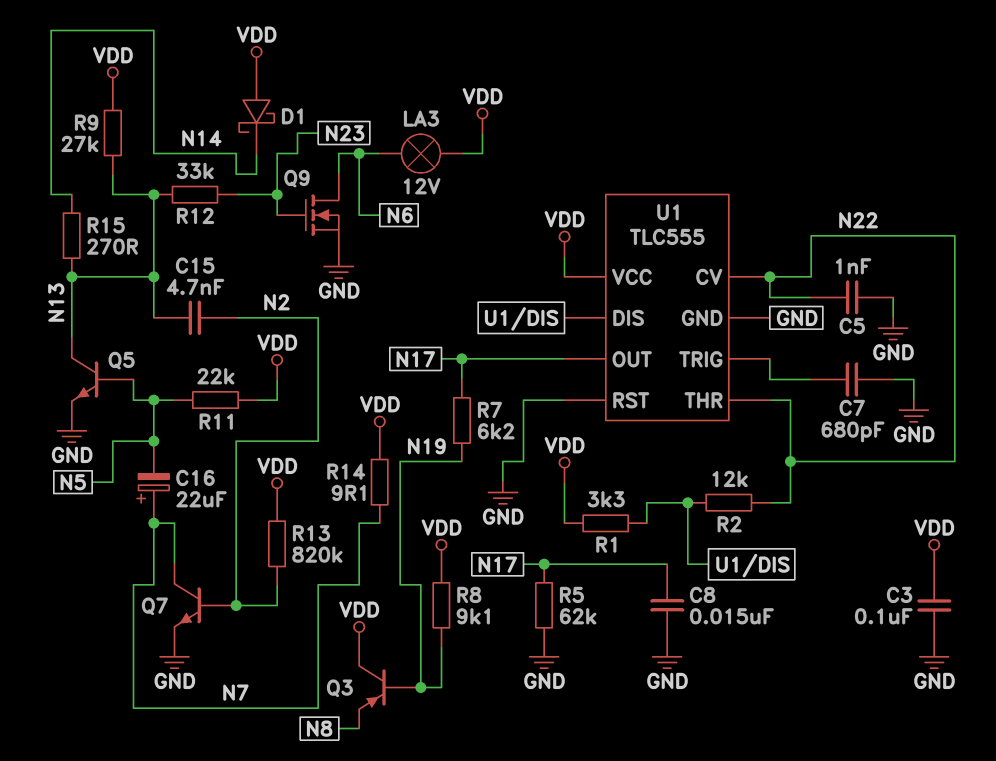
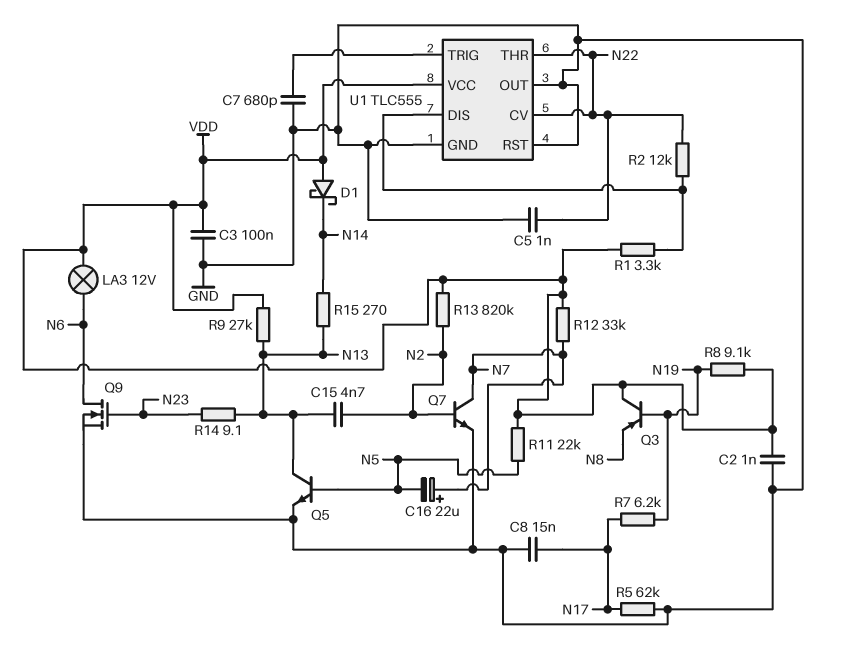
C2: none -> 1nF (GND, VDD)
R12: 33k (N13, N23) -> 33k (N7, VDD)
R14: 9.1 (N7, VDD) -> 9.1 (N13, N23)
U1 pin OUT: N17 -> GND

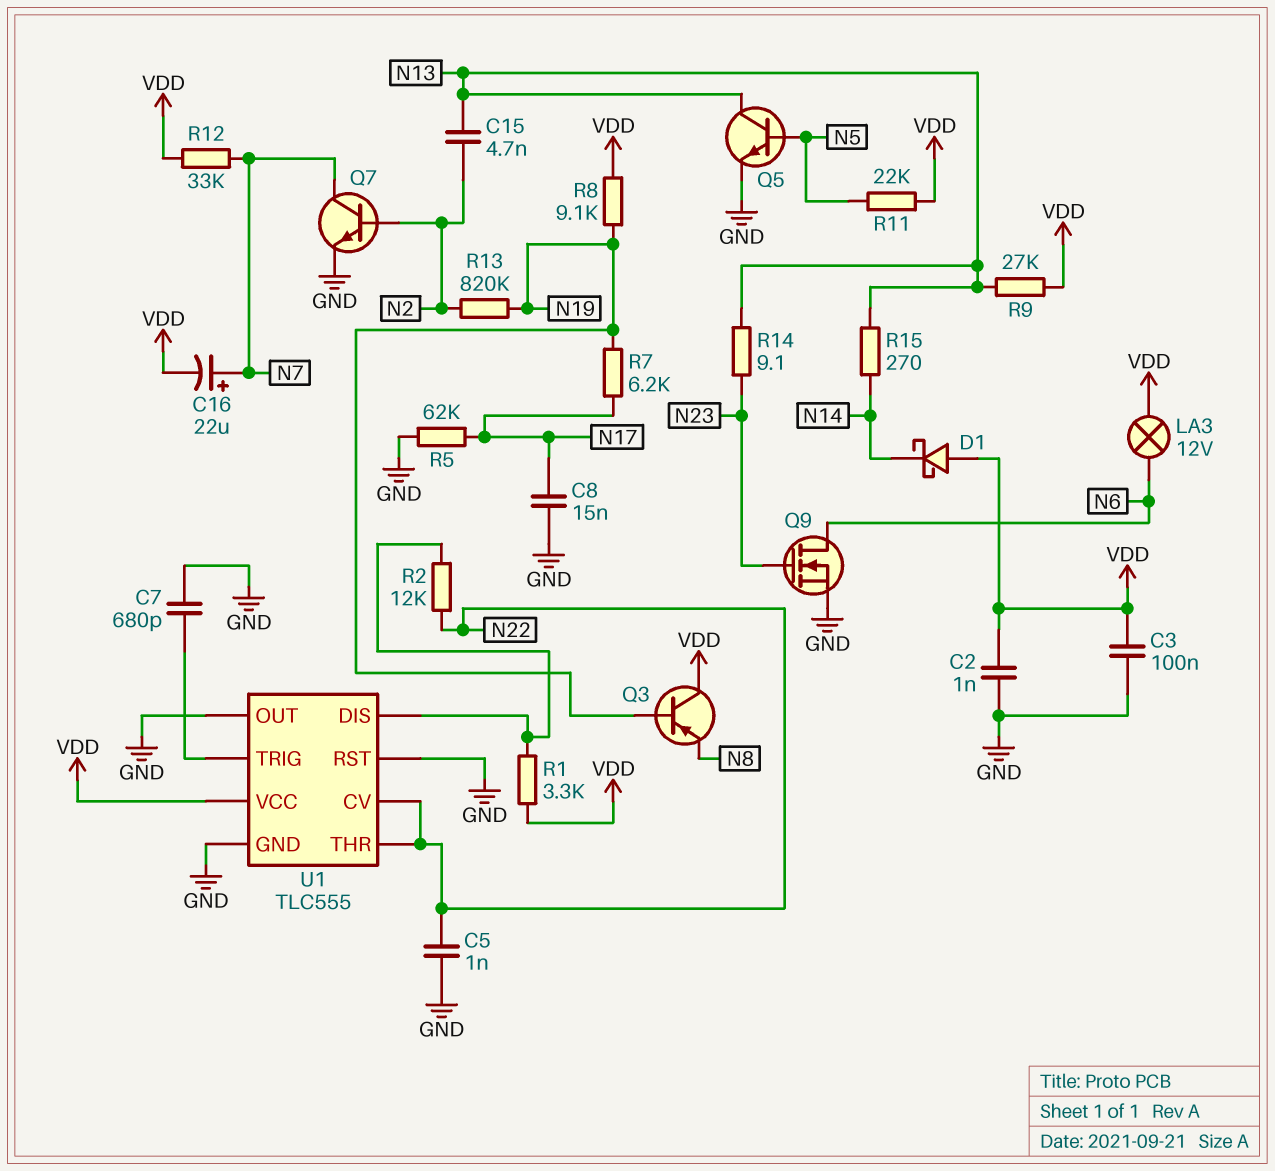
C16: 22uF (plus N7, minus N5) -> 22uF (plus N7, minus VDD)
R13: 820k (N2, VDD) -> 820k (N2, N19)

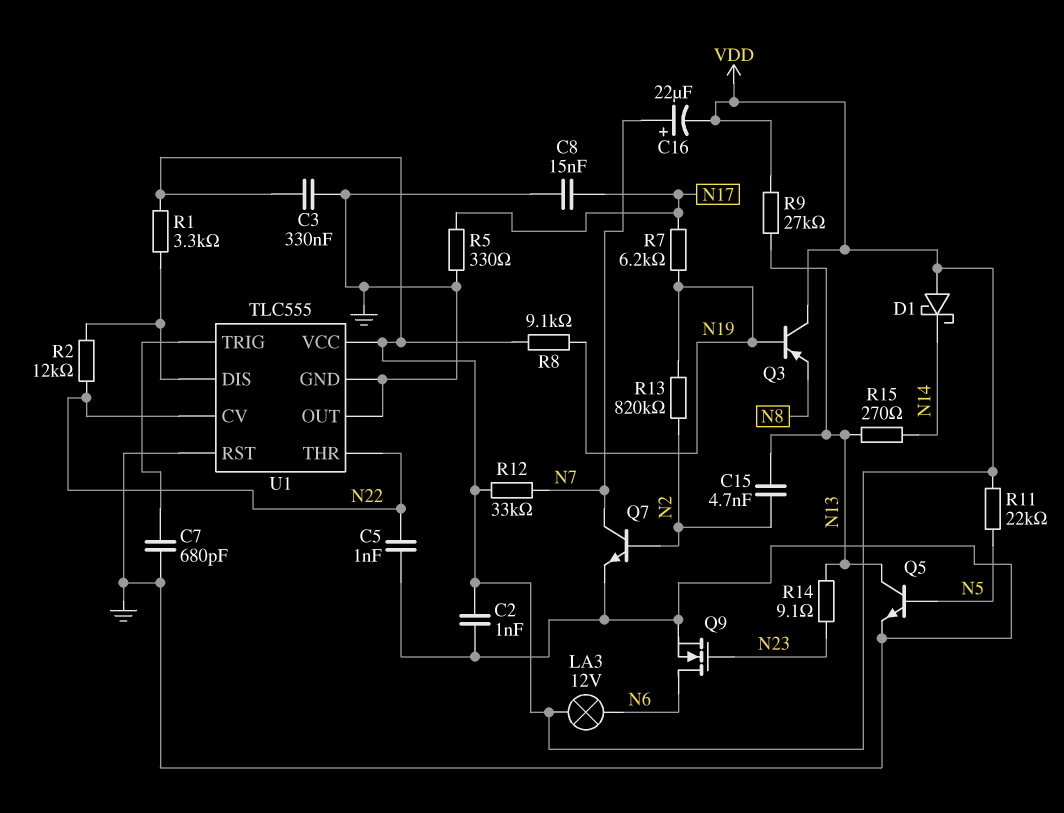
C3: 100nF (GND, VDD) -> 330nF (GND, VDD)
R5: 62k (GND, N17) -> 330 (GND, N17)

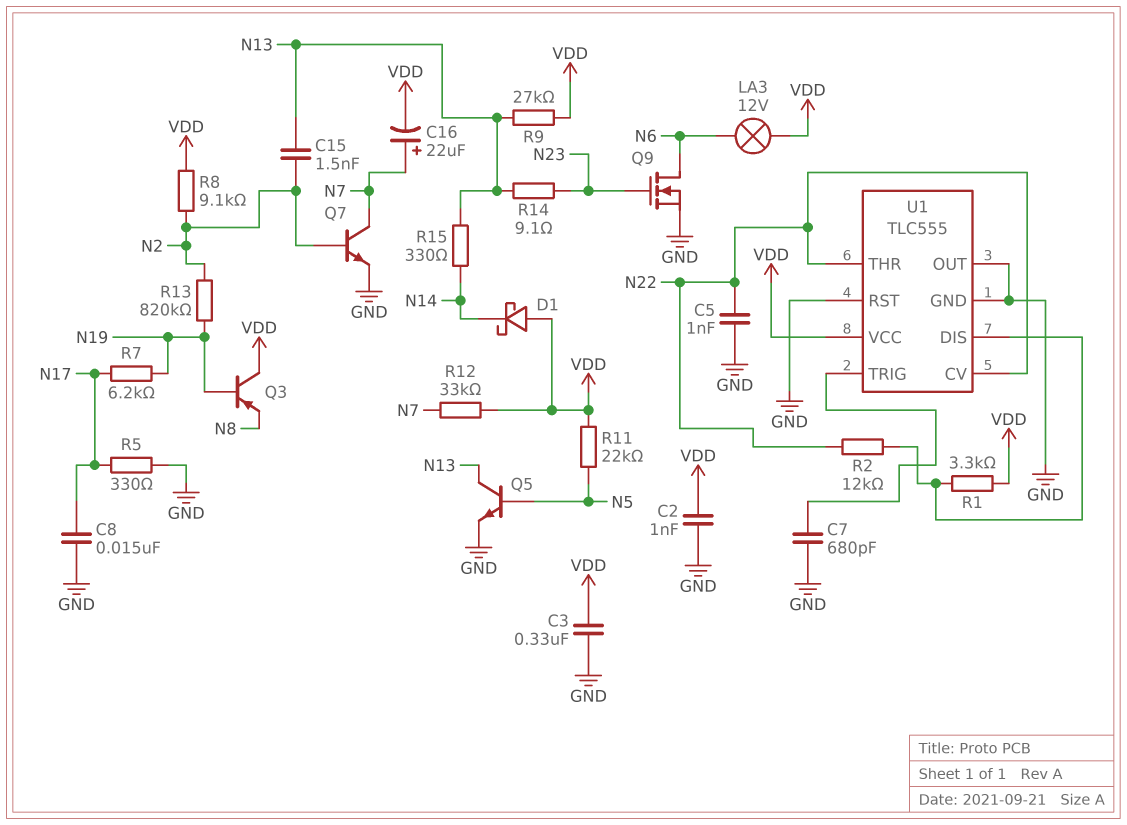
C15: 4.7nF (N2, N13) -> 1.5nF (N2, N13)
R8: 9.1k (N19, VDD) -> 9.1k (N2, VDD)
R15: 270 (N13, N14) -> 330 (N13, N14)

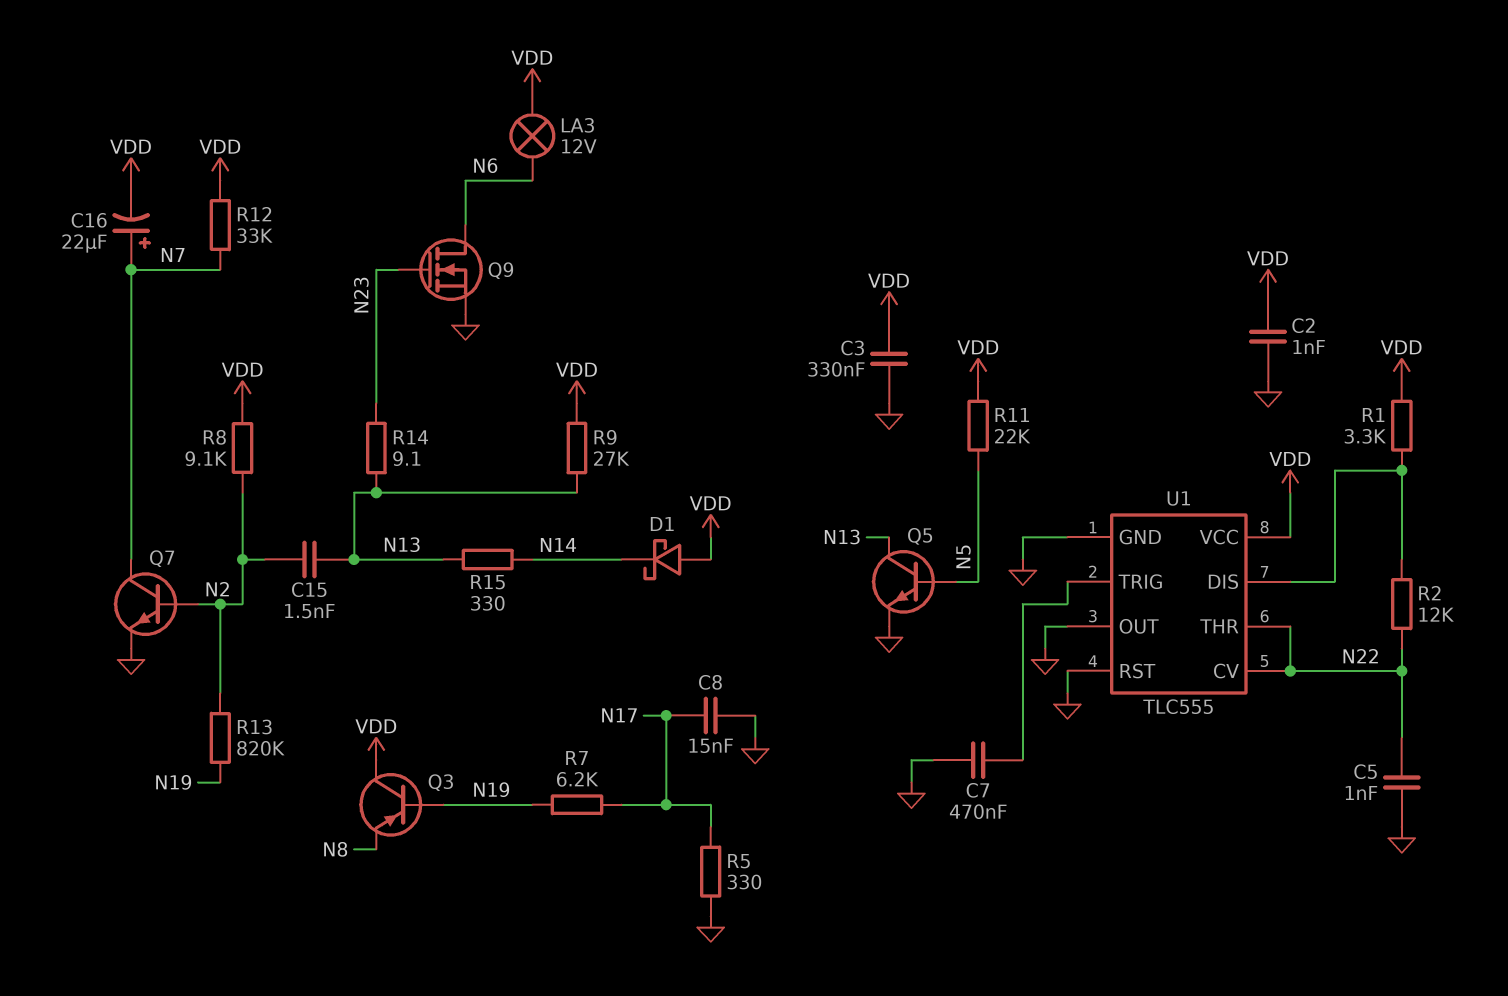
C7: 680pF (GND, U1/TRIG) -> 470nF (GND, U1/TRIG)

